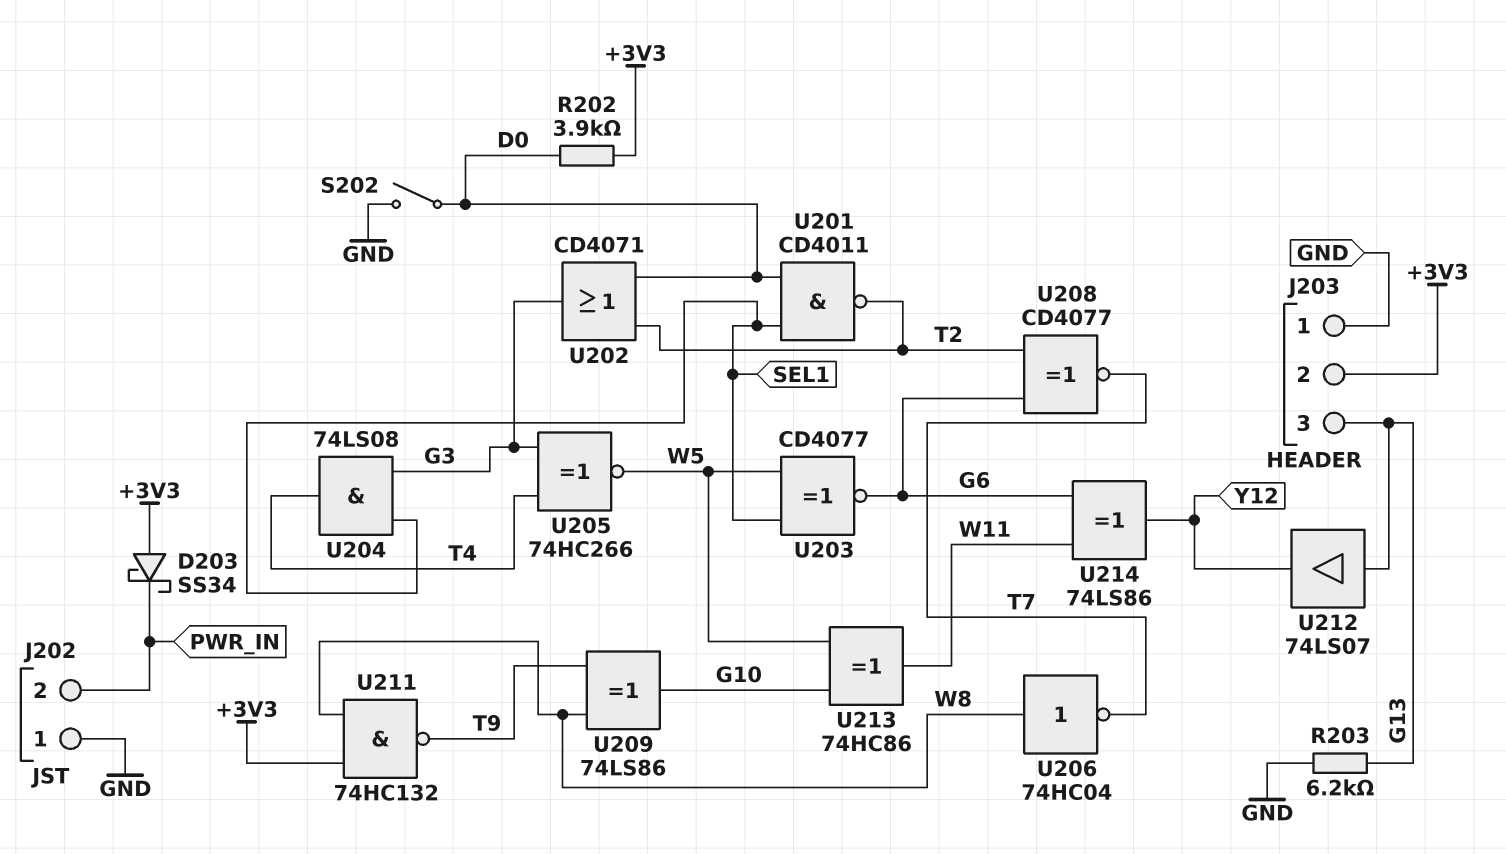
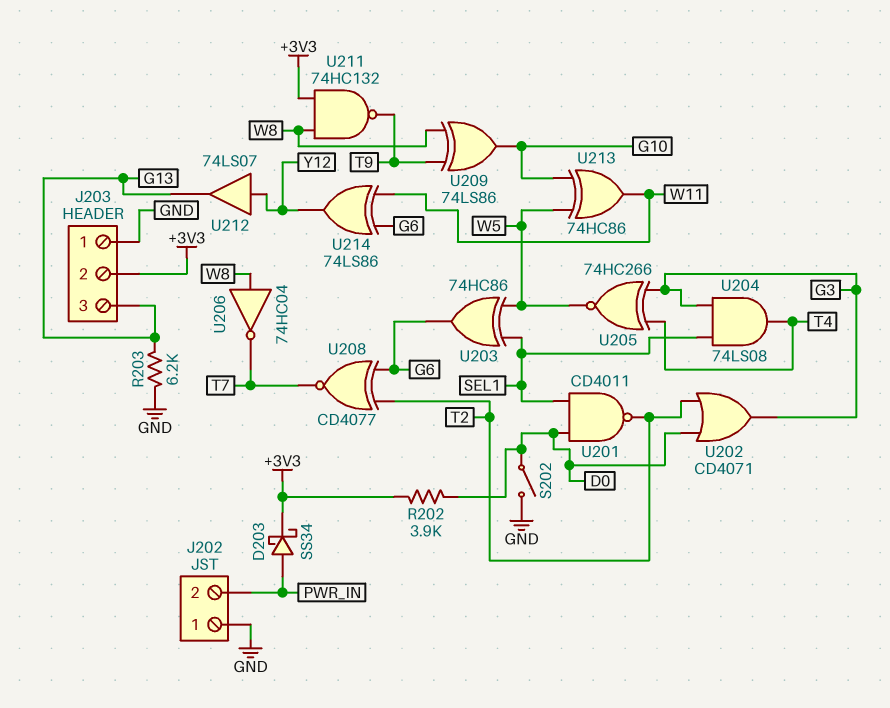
D203: schottky SS34 (A +3V3, K PWR_IN) -> schottky SS34 (A PWR_IN, K +3V3)
U203: XNOR CD4077 (in SEL1, in W5, out G6) -> XOR 74HC86 (in SEL1, in W5, out G6)
U212: buffer 74LS07 (in G13, out Y12) -> buffer 74LS07 (in Y12, out G13)

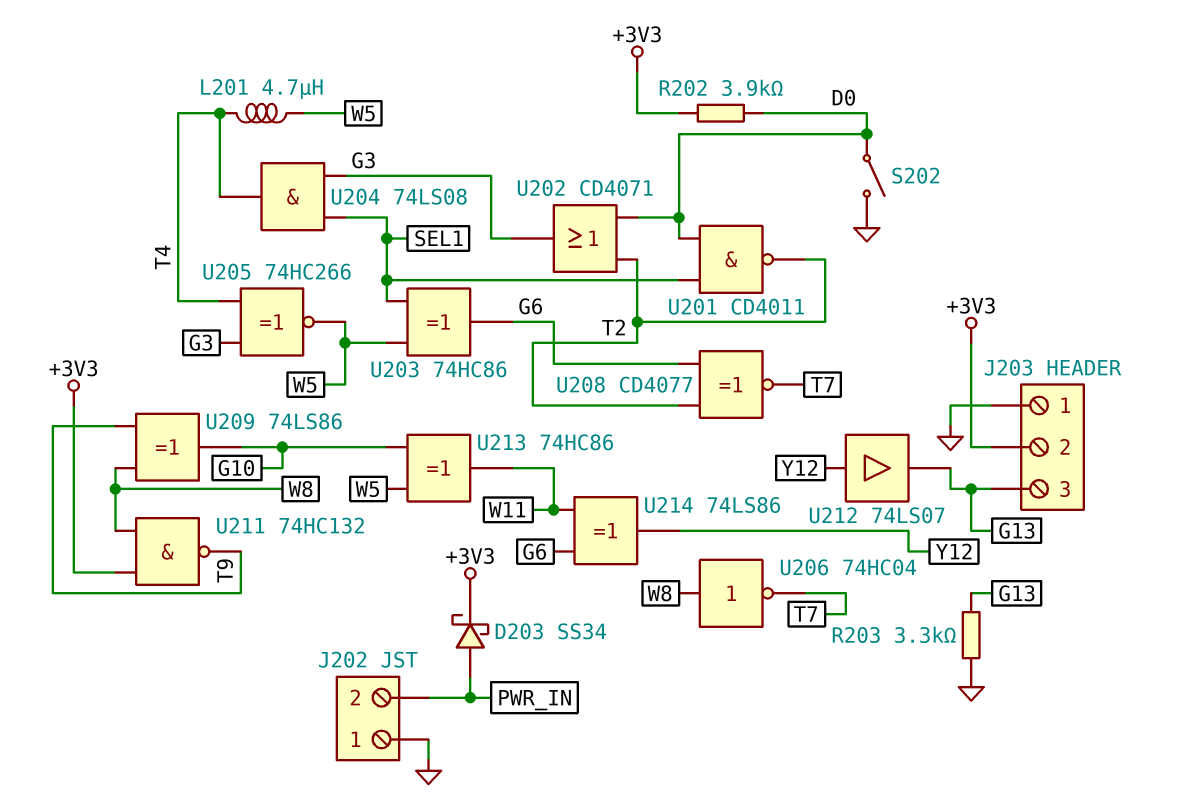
L201: none -> 4.7uH (T4, W5)
R203: 6.2k (G13, GND) -> 3.3k (G13, GND)

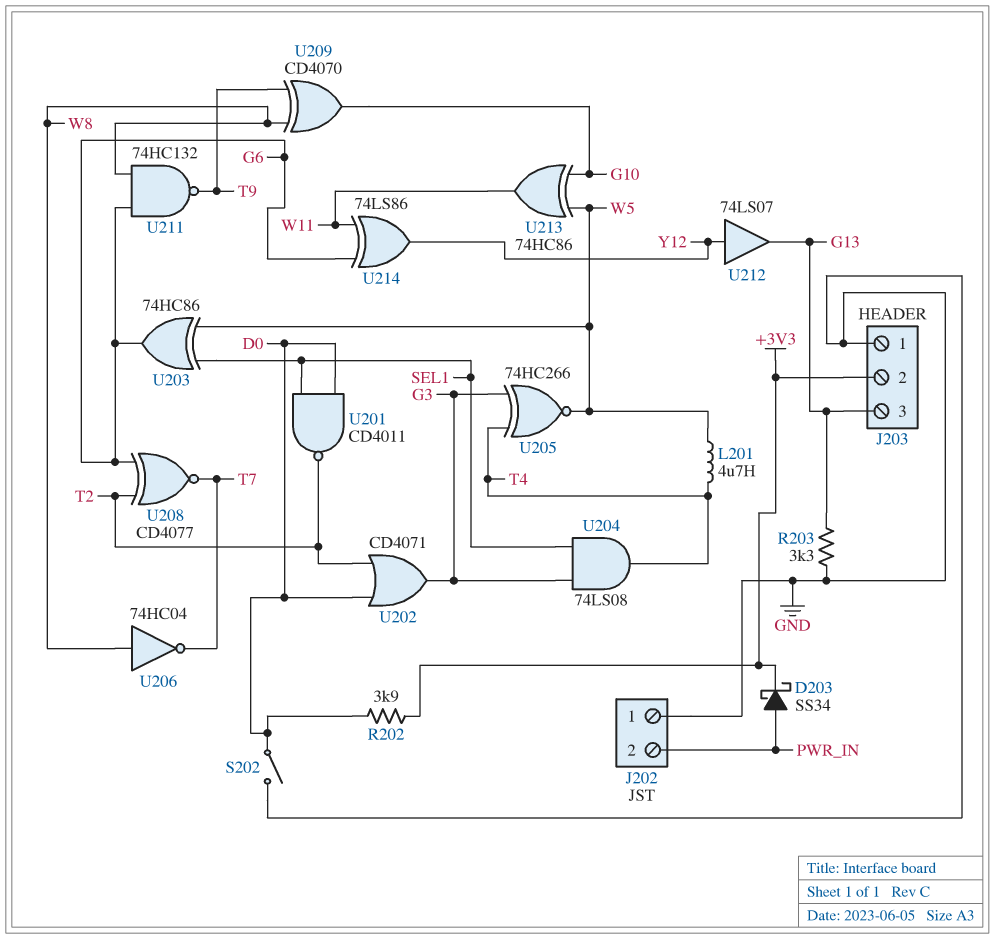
U209: XOR 74LS86 (in T9, in W8, out G10) -> XOR CD4070 (in T9, in W8, out G10)
U211: NAND 74HC132 (in +3V3, in W8, out T9) -> NAND 74HC132 (in G6, in W8, out T9)

